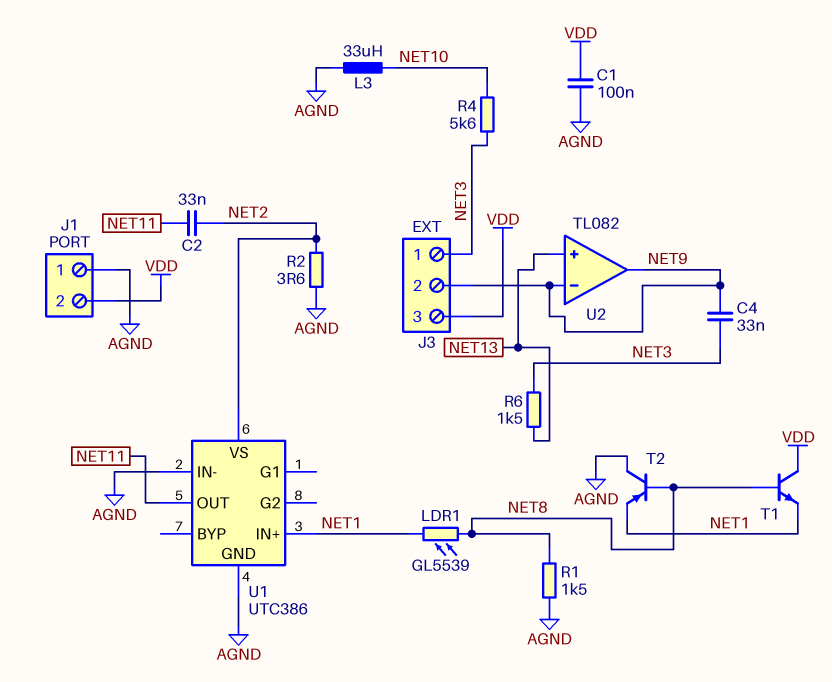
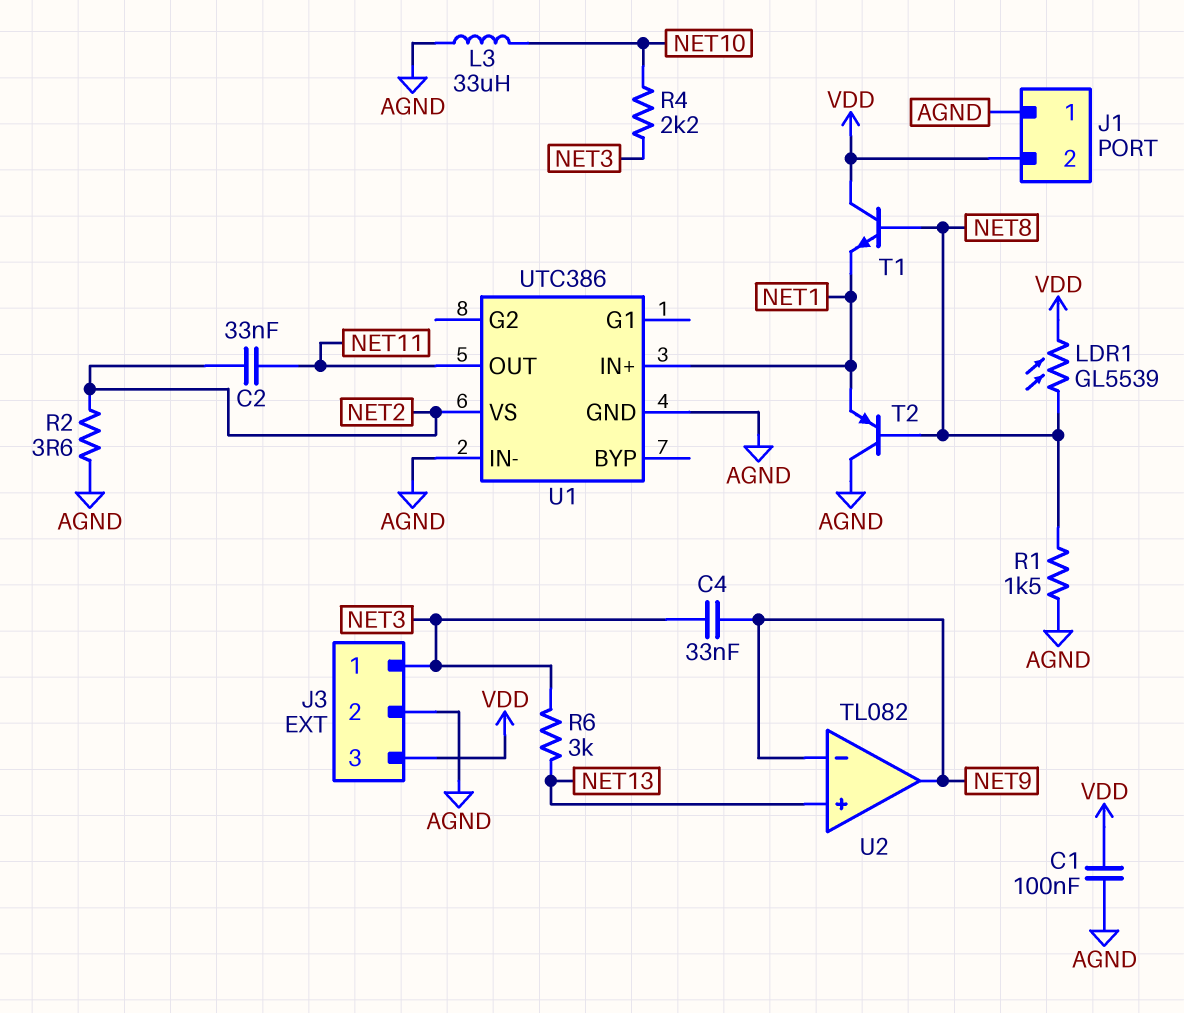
J3 pin 2: NET9 -> AGND
LDR1: GL5539 (NET1, NET8) -> GL5539 (NET8, VDD)
R4: 5.6k (NET3, NET10) -> 2.2k (NET3, NET10)
R6: 1.5k (NET3, NET13) -> 3k (NET3, NET13)

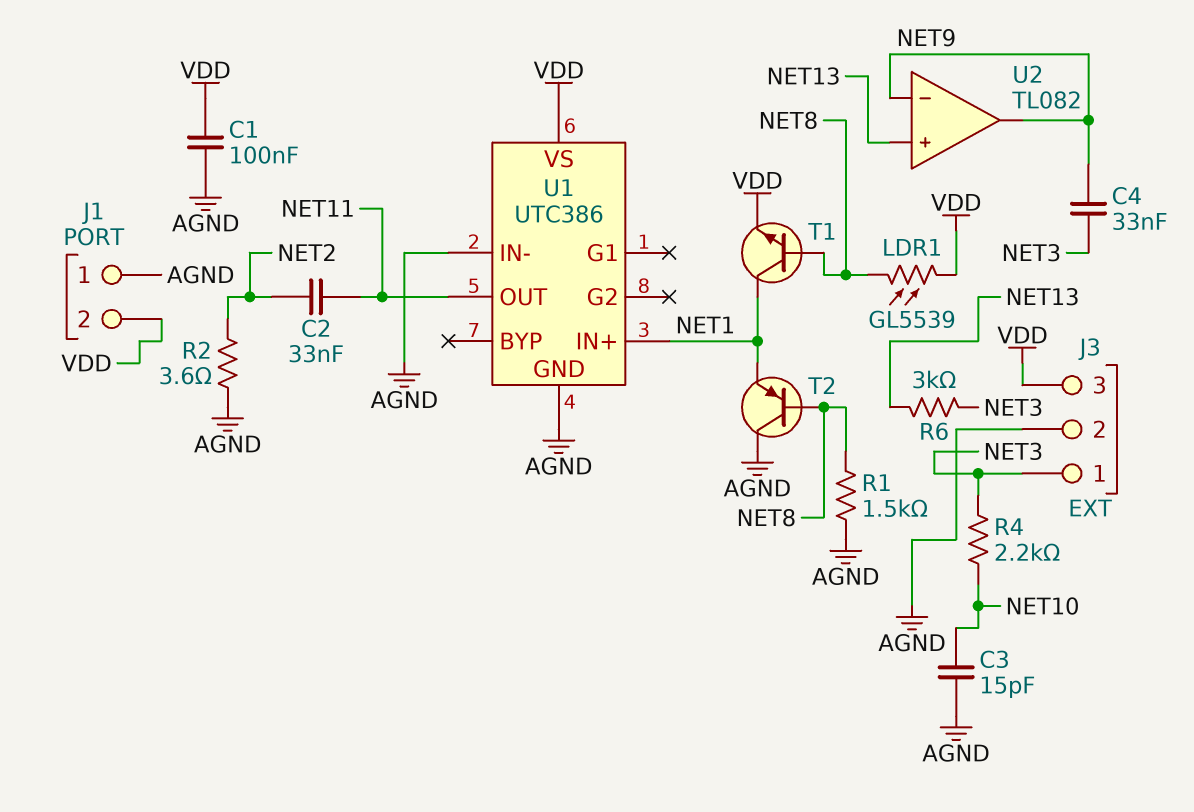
C3: none -> 15pF (AGND, NET10)
L3: 33uH (AGND, NET10) -> none
T1: NPN (B NET8, C VDD, E NET1) -> NPN (B NET8, C NET1, E VDD)
U1 pin VS: NET2 -> VDD

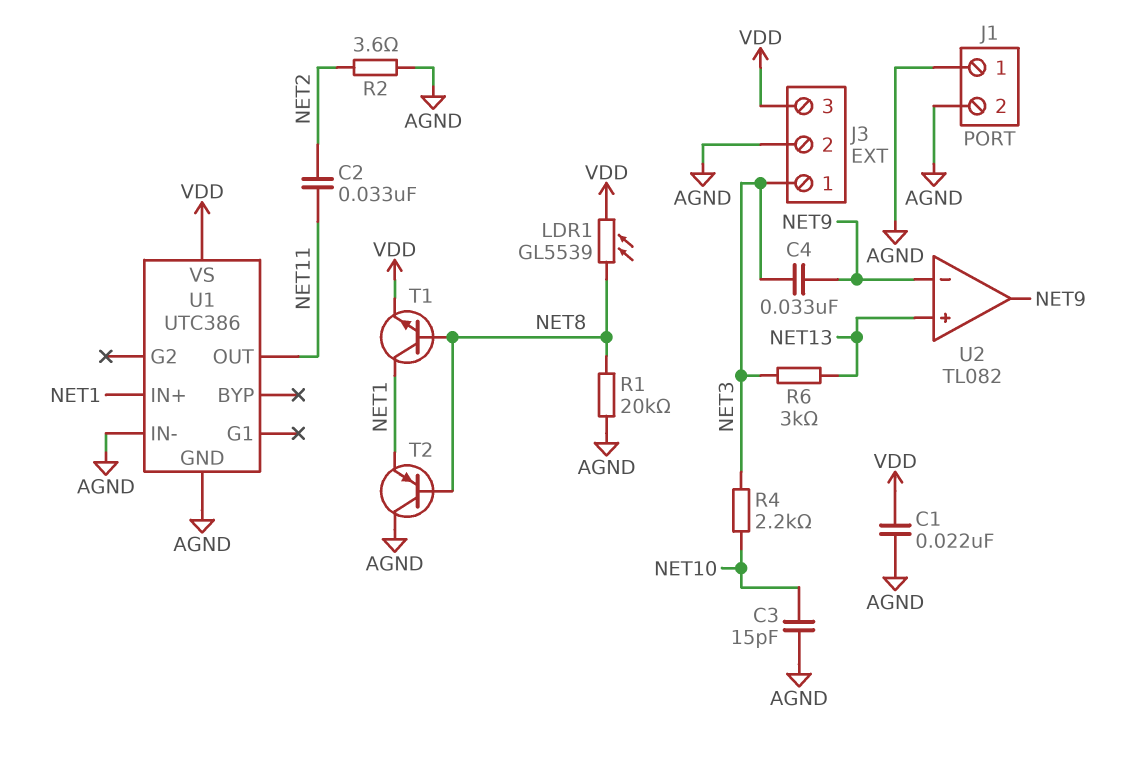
C1: 100nF (AGND, VDD) -> 22nF (AGND, VDD)
J1 pin 2: VDD -> AGND
R1: 1.5k (AGND, NET8) -> 20k (AGND, NET8)

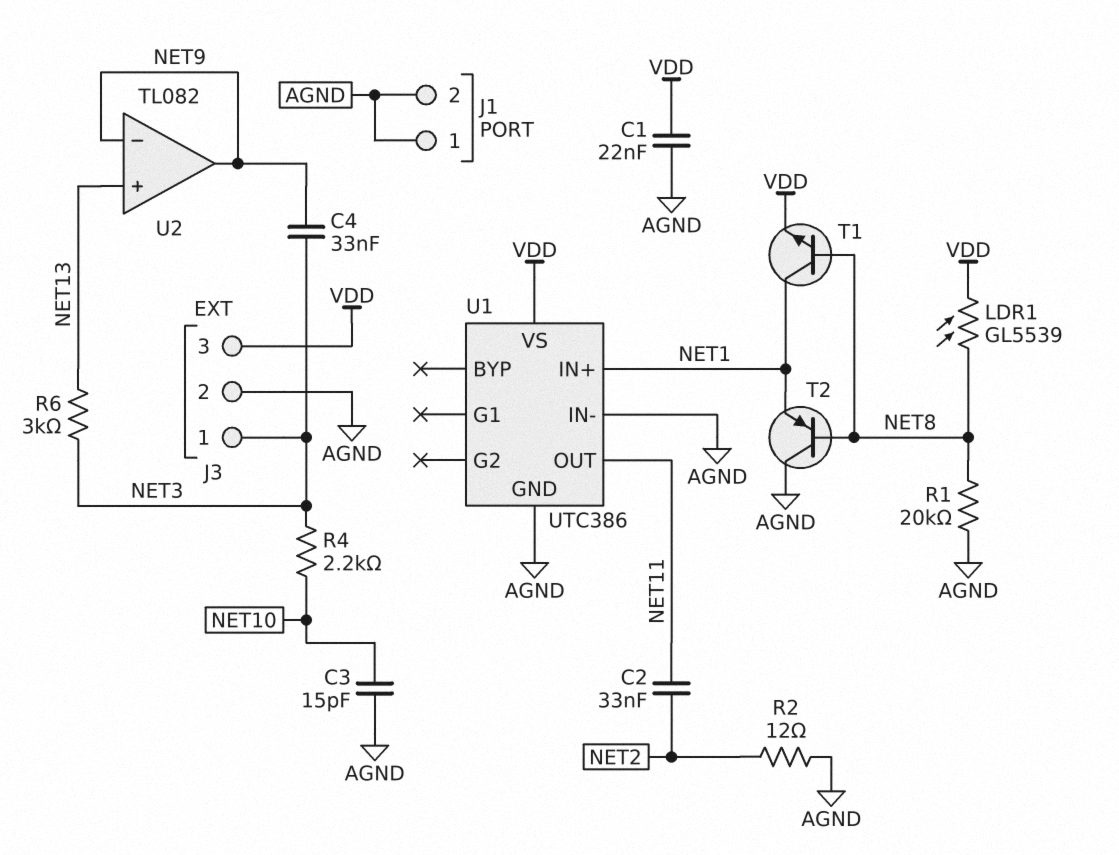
R2: 3.6 (AGND, NET2) -> 12 (AGND, NET2)

